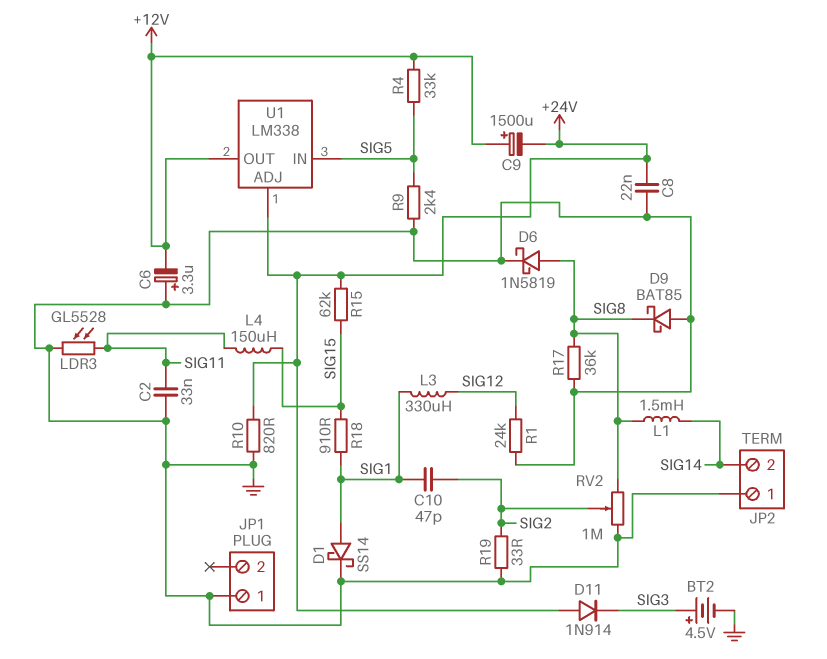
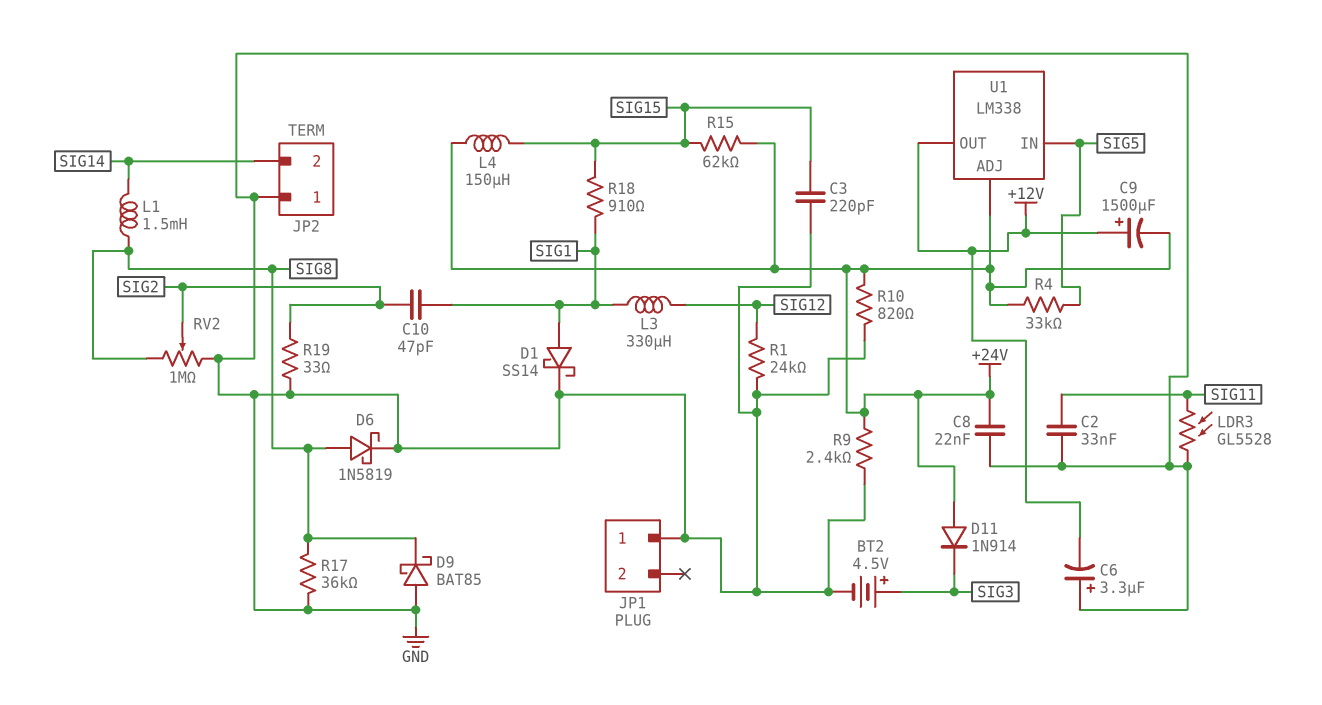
C3: none -> 220pF (GND, SIG15)
L4: 150uH (SIG11, SIG15) -> 150uH (+24V, SIG15)
R4: 33k (+12V, SIG5) -> 33k (+24V, SIG5)
R9: 2.4k (GND, SIG5) -> 2.4k (+24V, GND)

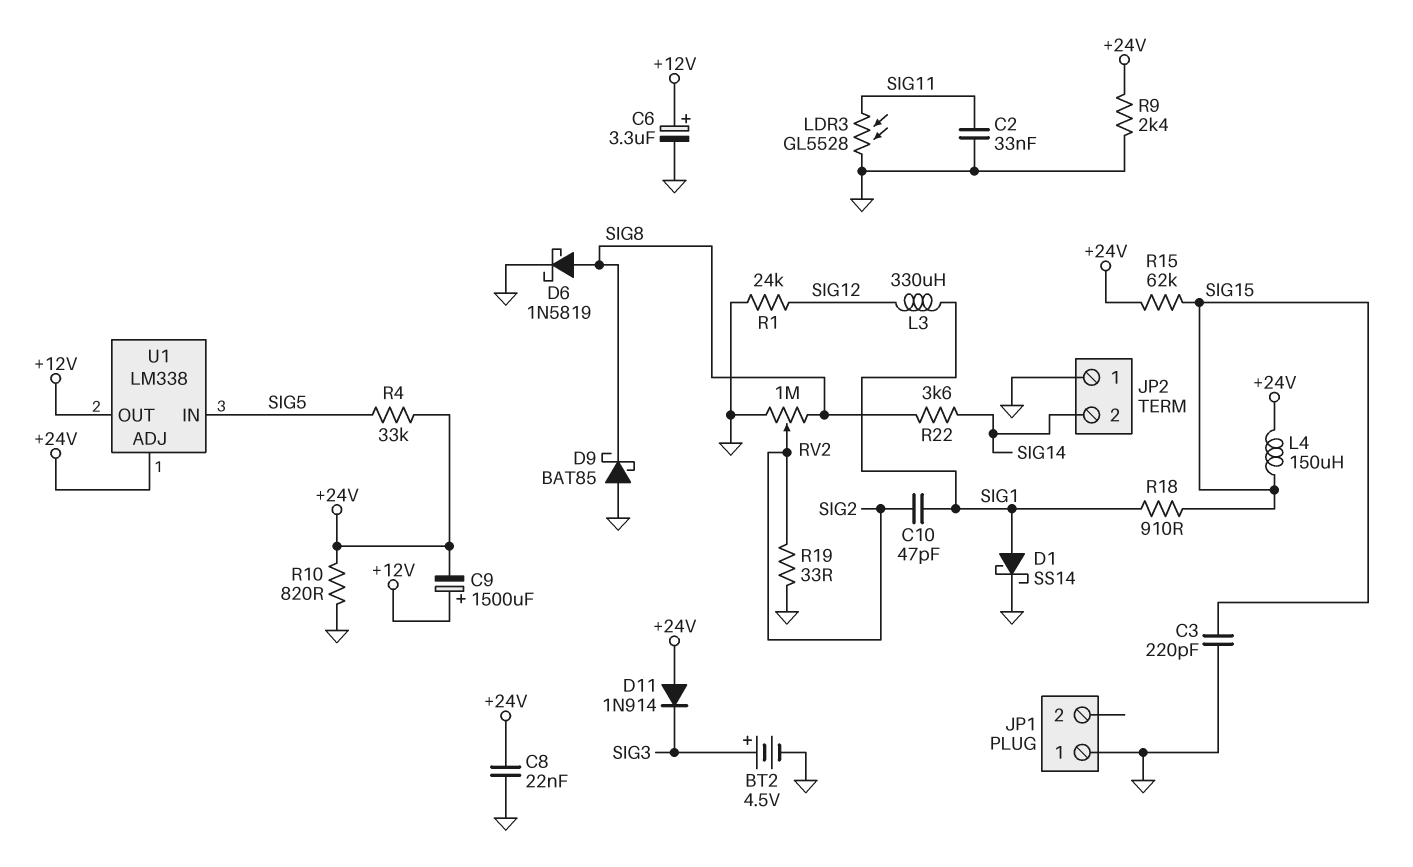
C6: 3.3uF (plus GND, minus +12V) -> 3.3uF (plus +12V, minus GND)
L1: 1.5mH (SIG8, SIG14) -> none
R17: 36k (GND, SIG8) -> none
R22: none -> 3.6k (SIG8, SIG14)

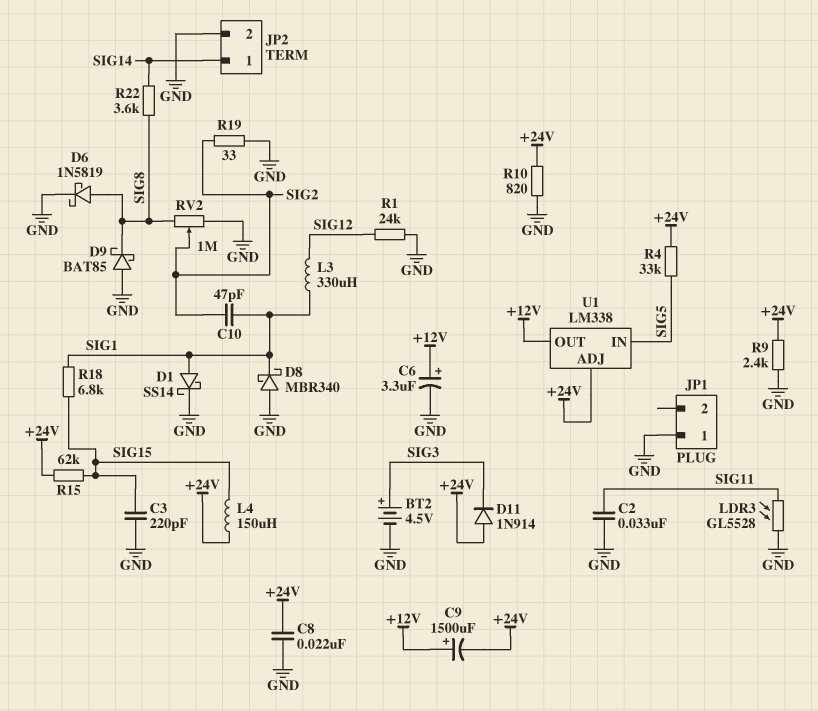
D8: none -> schottky MBR340 (A GND, K SIG1)
JP2 pin 1: GND -> SIG14
JP2 pin 2: SIG14 -> GND
R18: 910 (SIG1, SIG15) -> 6.8k (SIG1, SIG15)

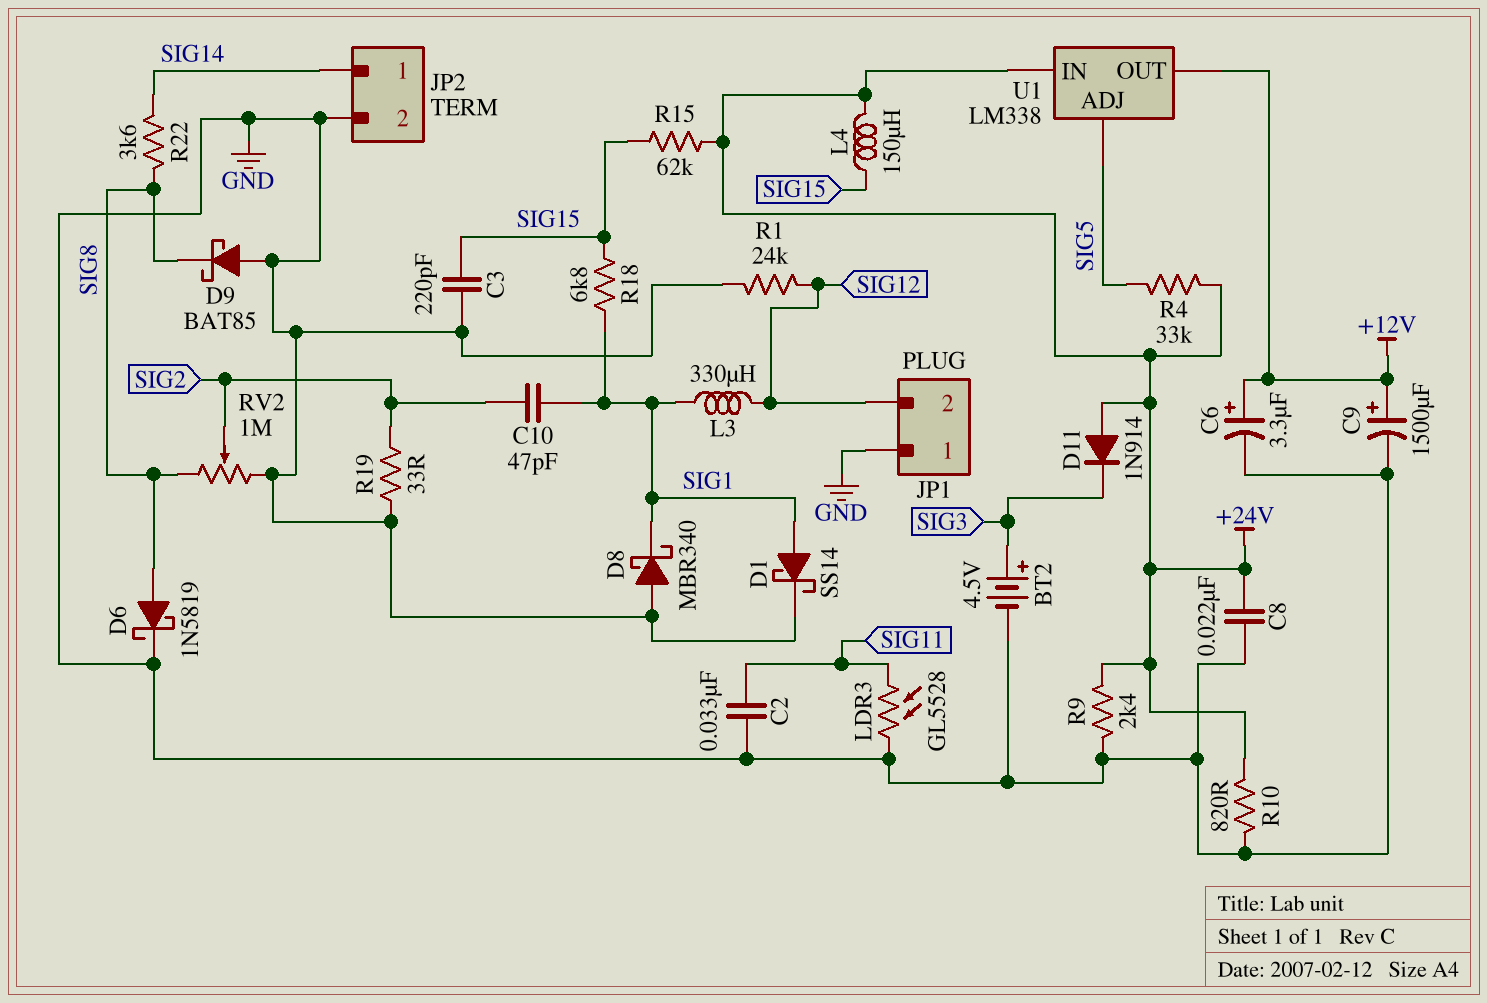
C9: 1500uF (plus +12V, minus +24V) -> 1500uF (plus +12V, minus GND)
JP1 pin 2: none -> SIG12
U1 pin ADJ: +24V -> SIG5
U1 pin IN: SIG5 -> +24V

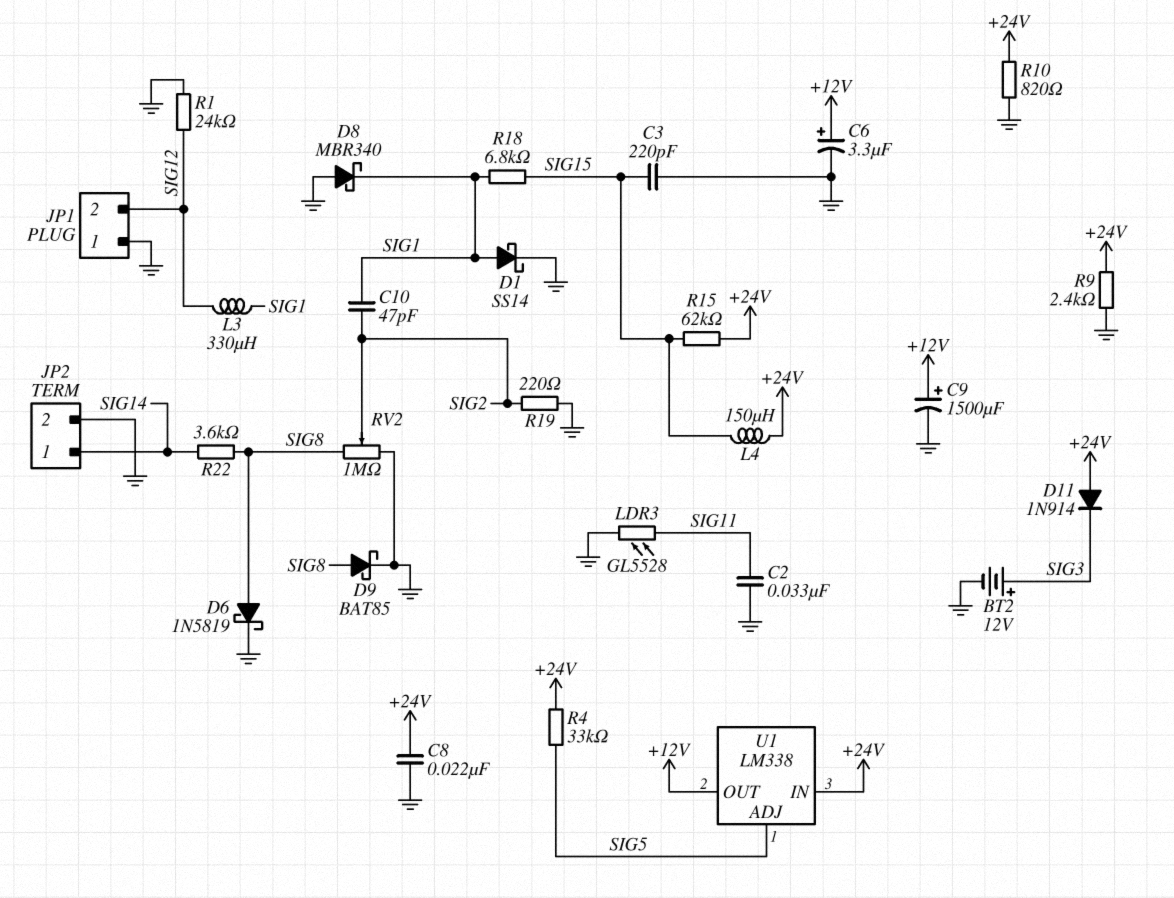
BT2: 4.5V (plus SIG3, minus GND) -> 12V (plus SIG3, minus GND)
D9: schottky BAT85 (A GND, K SIG8) -> schottky BAT85 (A SIG8, K GND)
R19: 33 (GND, SIG2) -> 220 (GND, SIG2)

